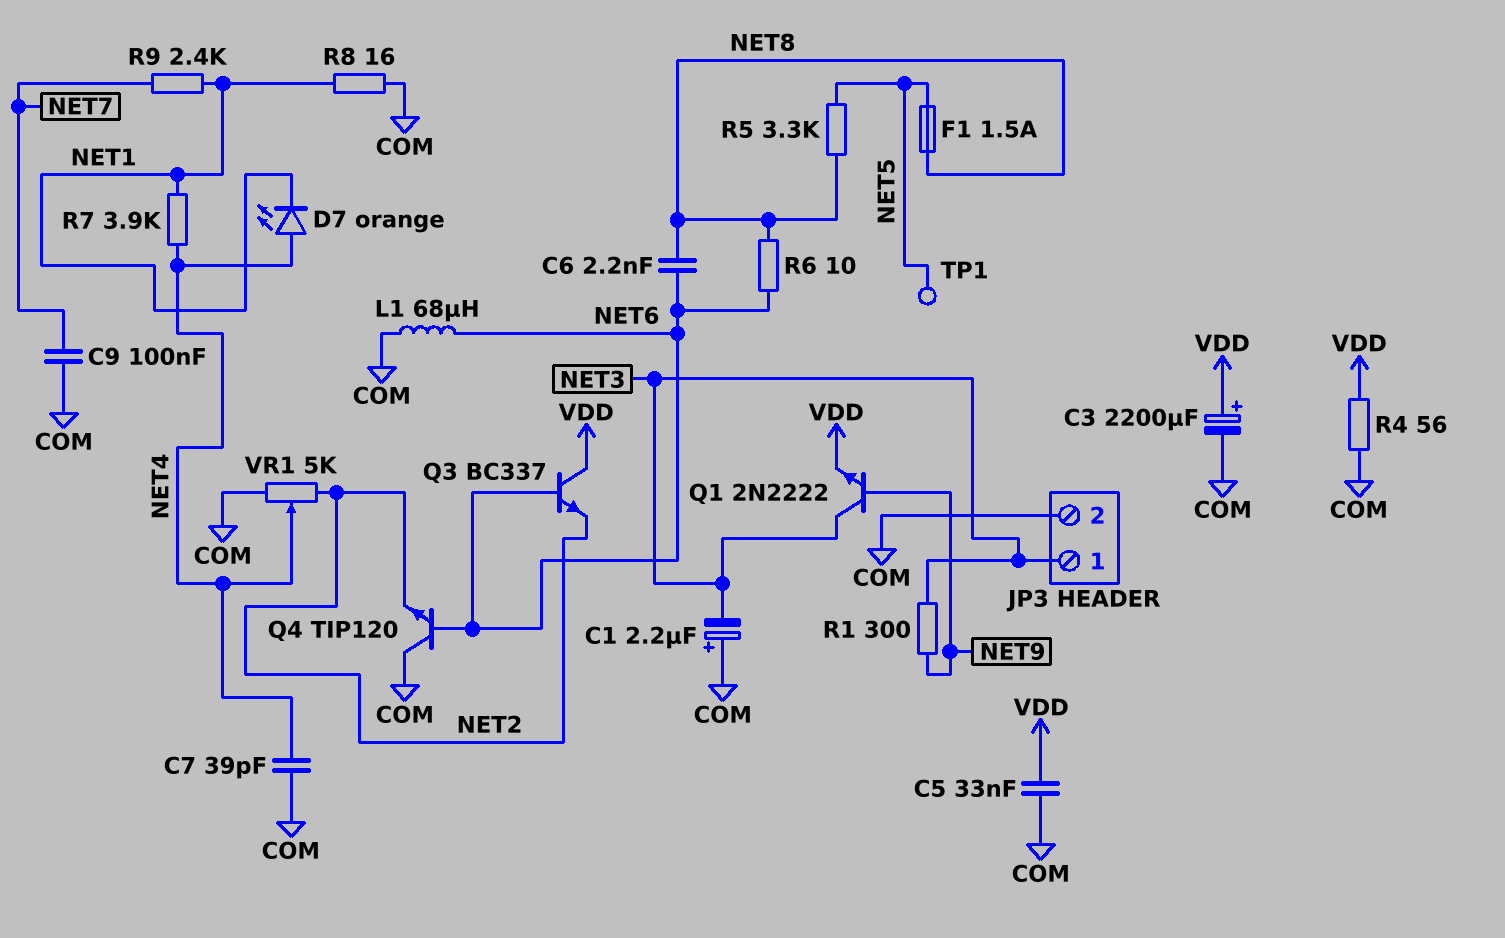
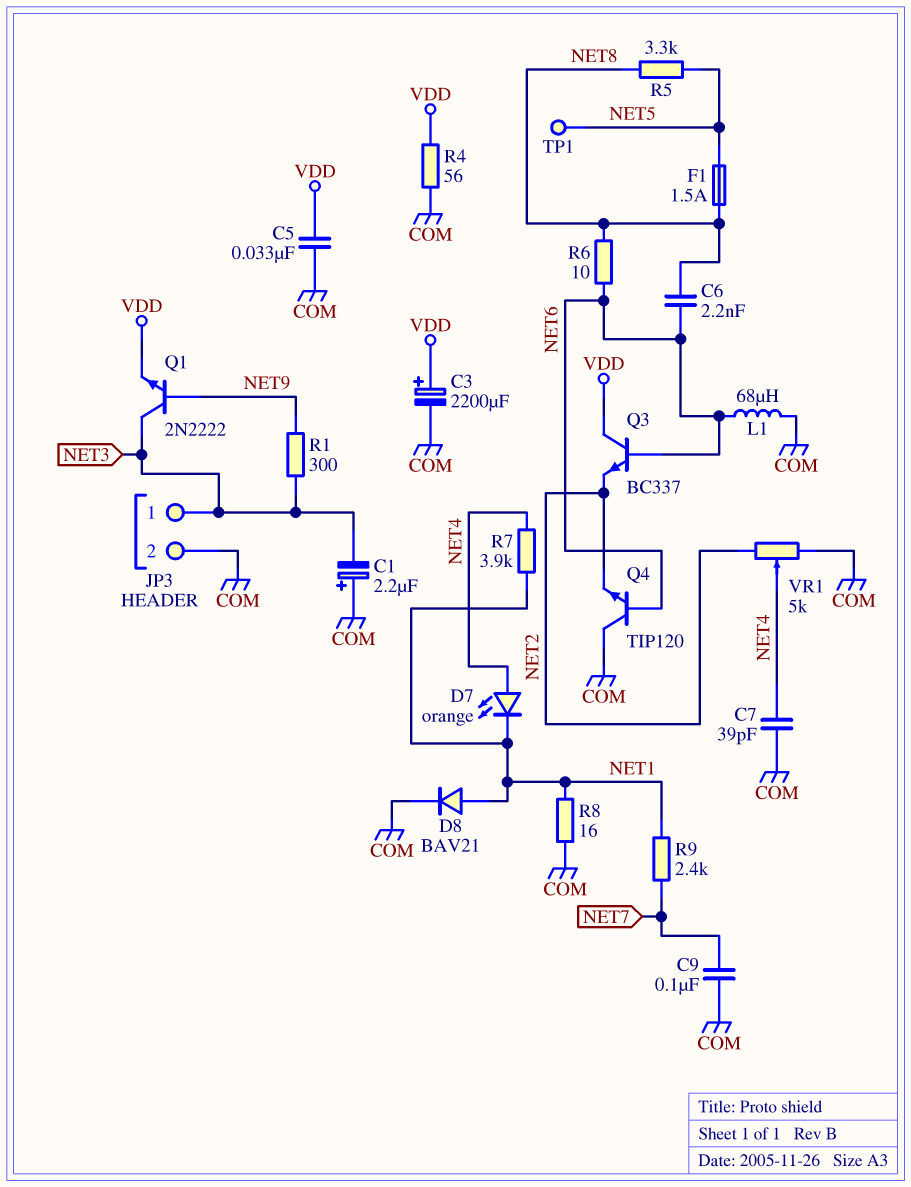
D8: none -> diode BAV21 (A NET1, K COM)

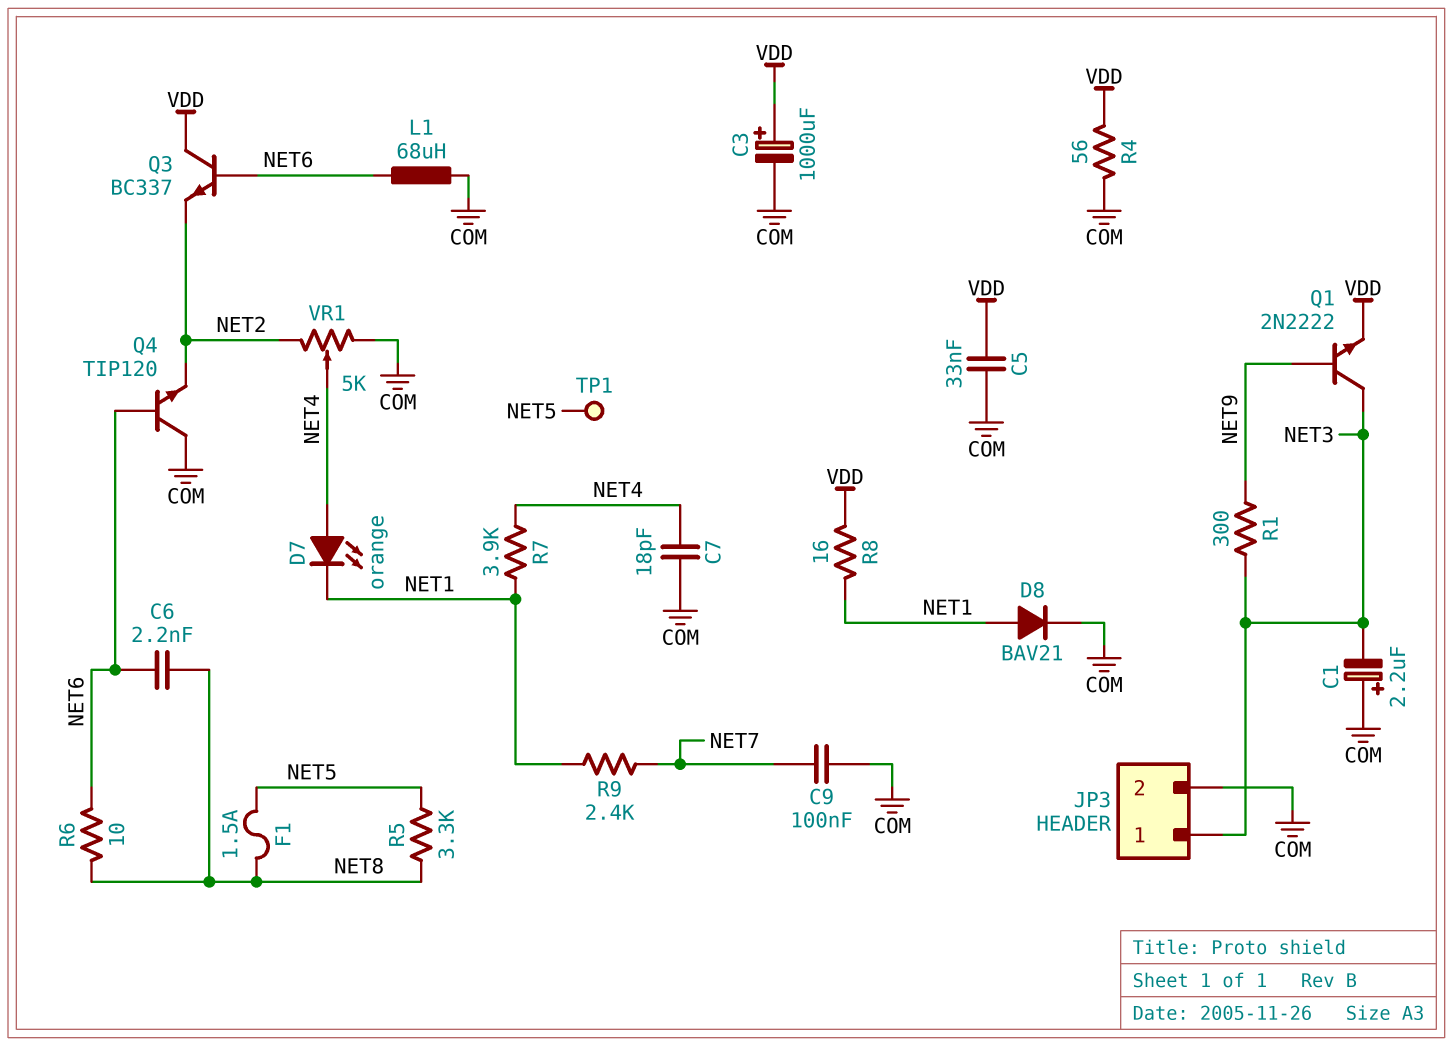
C3: 2200uF (plus VDD, minus COM) -> 1000uF (plus VDD, minus COM)
C7: 39pF (COM, NET4) -> 18pF (COM, NET4)
R8: 16 (COM, NET1) -> 16 (NET1, VDD)

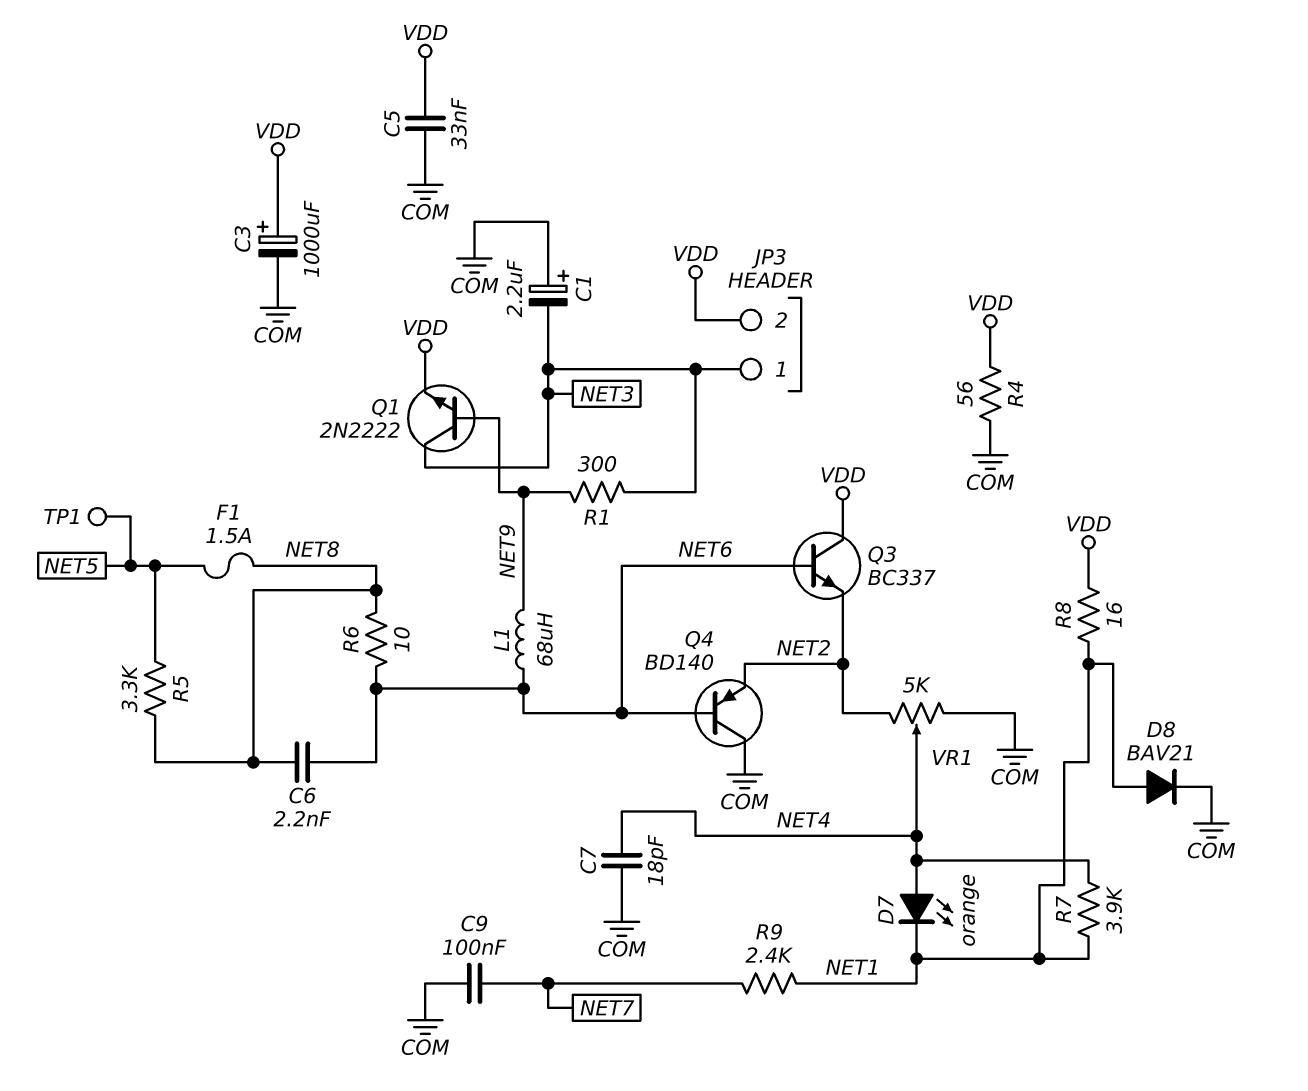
JP3 pin 2: COM -> VDD
L1: 68uH (COM, NET6) -> 68uH (NET6, NET9)
Q4: NPN TIP120 (B NET6, C COM, E NET2) -> PNP BD140 (B NET6, C COM, E NET2)

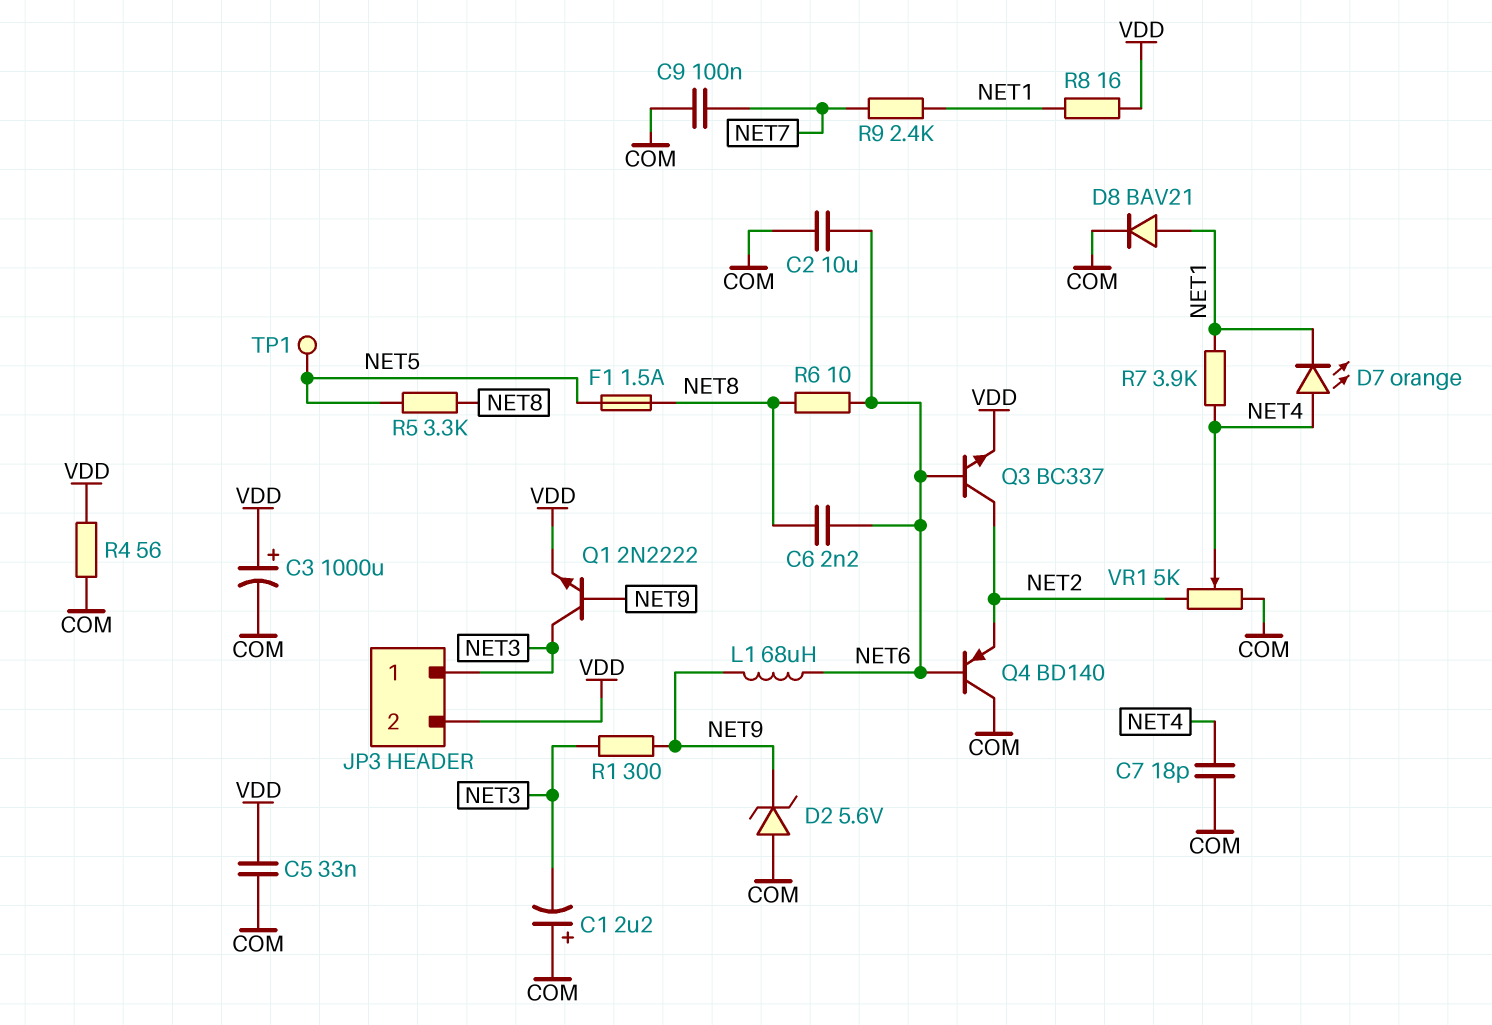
C2: none -> 10uF (COM, NET6)
D2: none -> zener 5.6V (A COM, K NET9)
Q3: NPN BC337 (B NET6, C VDD, E NET2) -> NPN BC337 (B NET6, C NET2, E VDD)

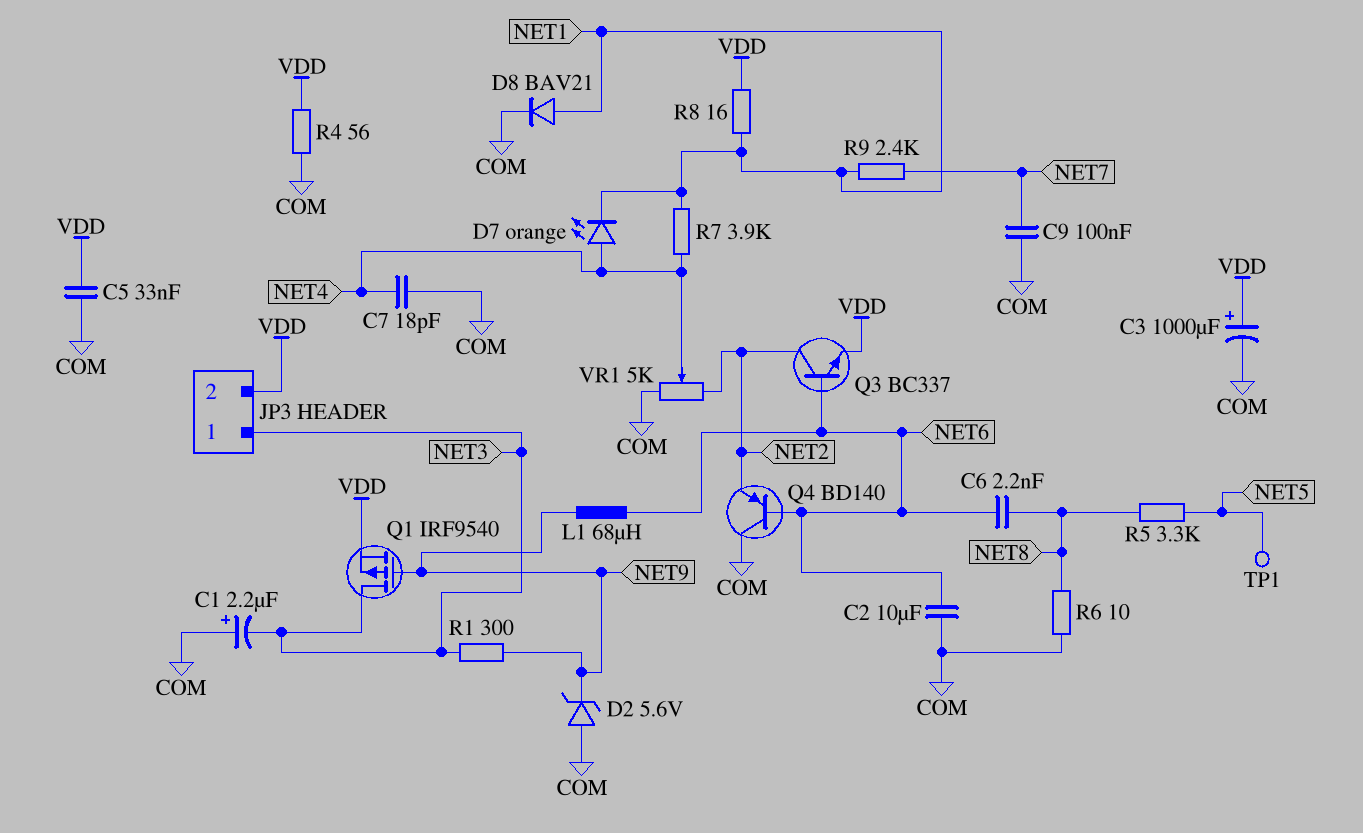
F1: 1.5A (NET5, NET8) -> none
Q1: NPN 2N2222 (B NET9, C NET3, E VDD) -> PMOS IRF9540 (G NET9, D NET3, S VDD)
R6: 10 (NET6, NET8) -> 10 (COM, NET8)

